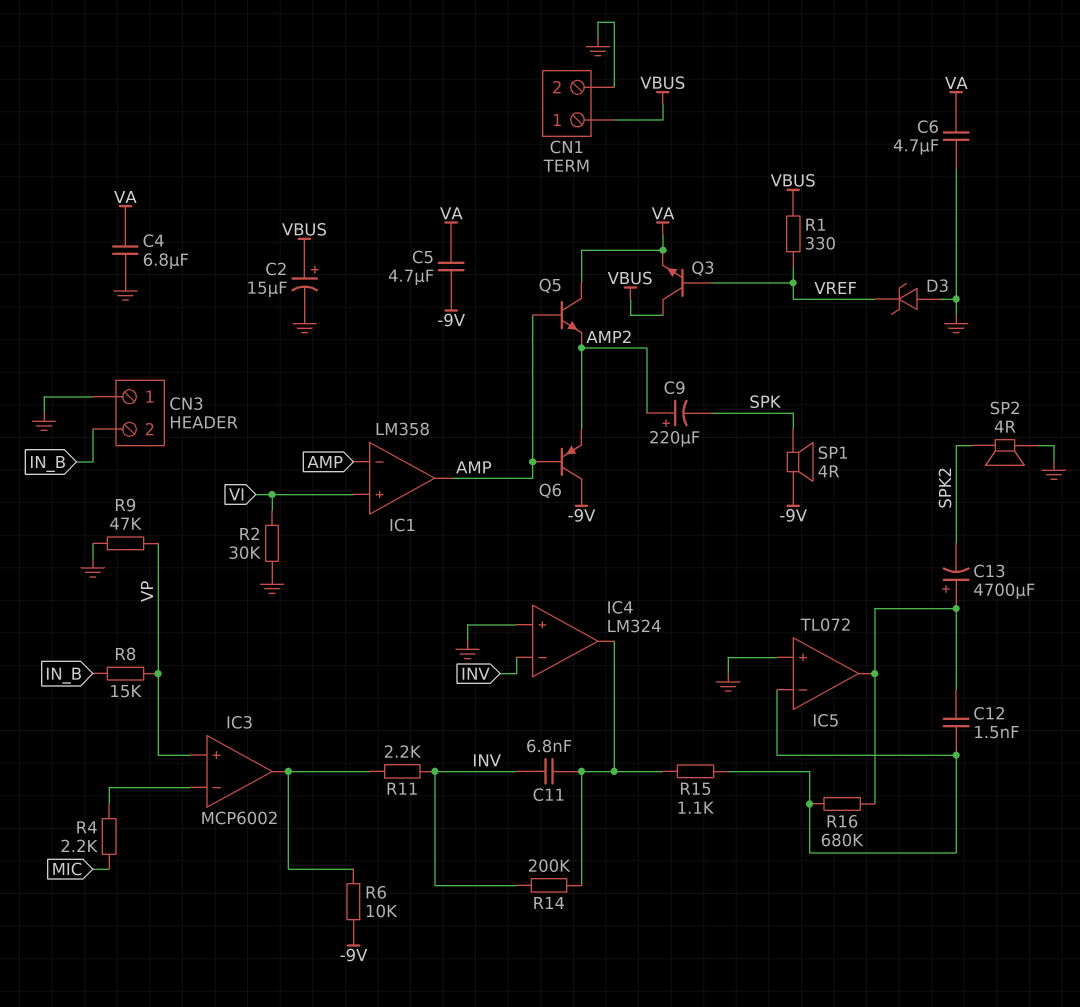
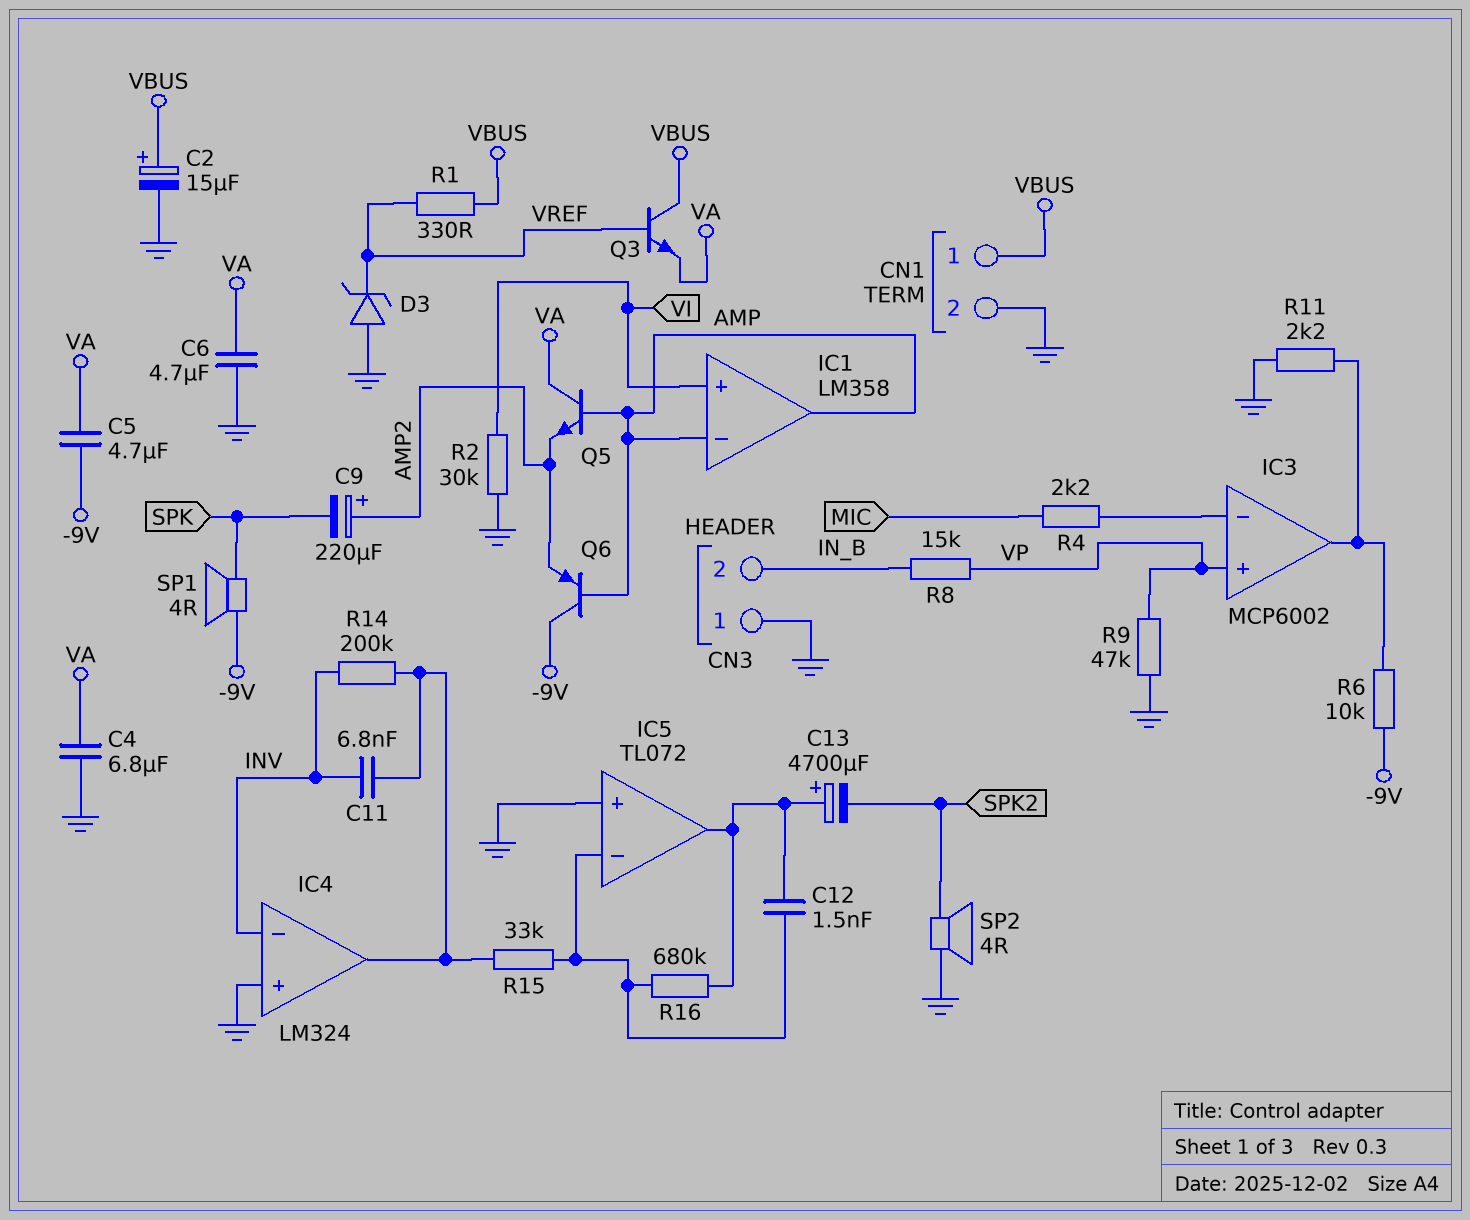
R11: 2.2k (IC3/out, INV) -> 2.2k (GND, IC3/out)
R15: 1.1k (IC4/out, IC5/in-) -> 33k (IC4/out, IC5/in-)

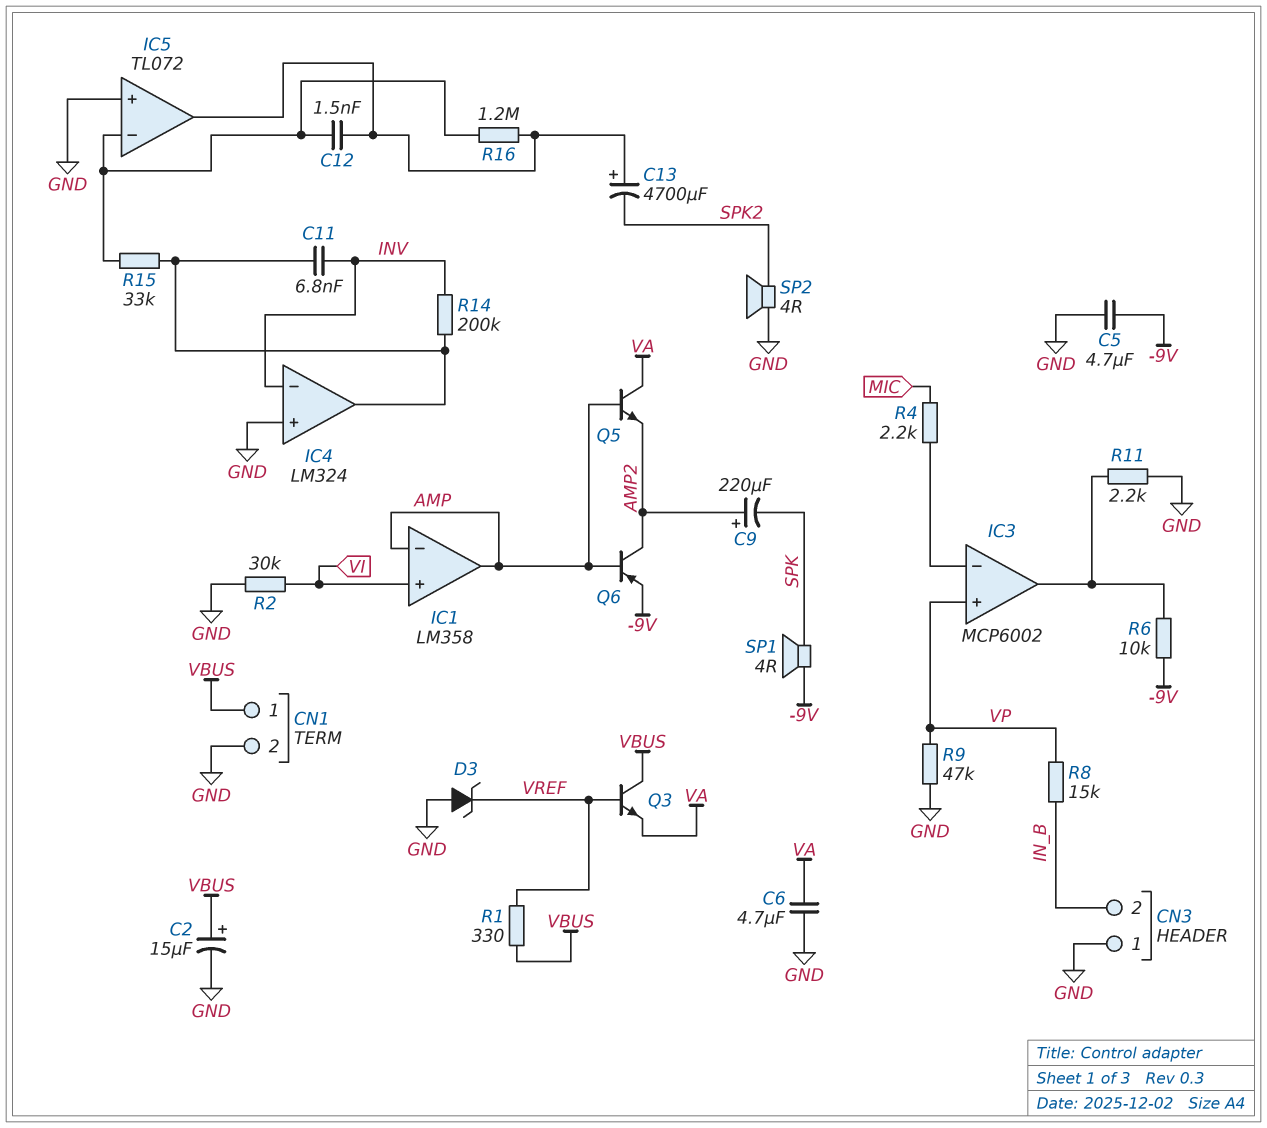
C4: 6.8uF (GND, VA) -> none
C5: 4.7uF (-9V, VA) -> 4.7uF (-9V, GND)
Q6: PNP (B AMP, C -9V, E AMP2) -> PNP (B AMP, C AMP2, E -9V)
R16: 680k (IC5/in-, IC5/out) -> 1.2M (IC5/in-, IC5/out)

